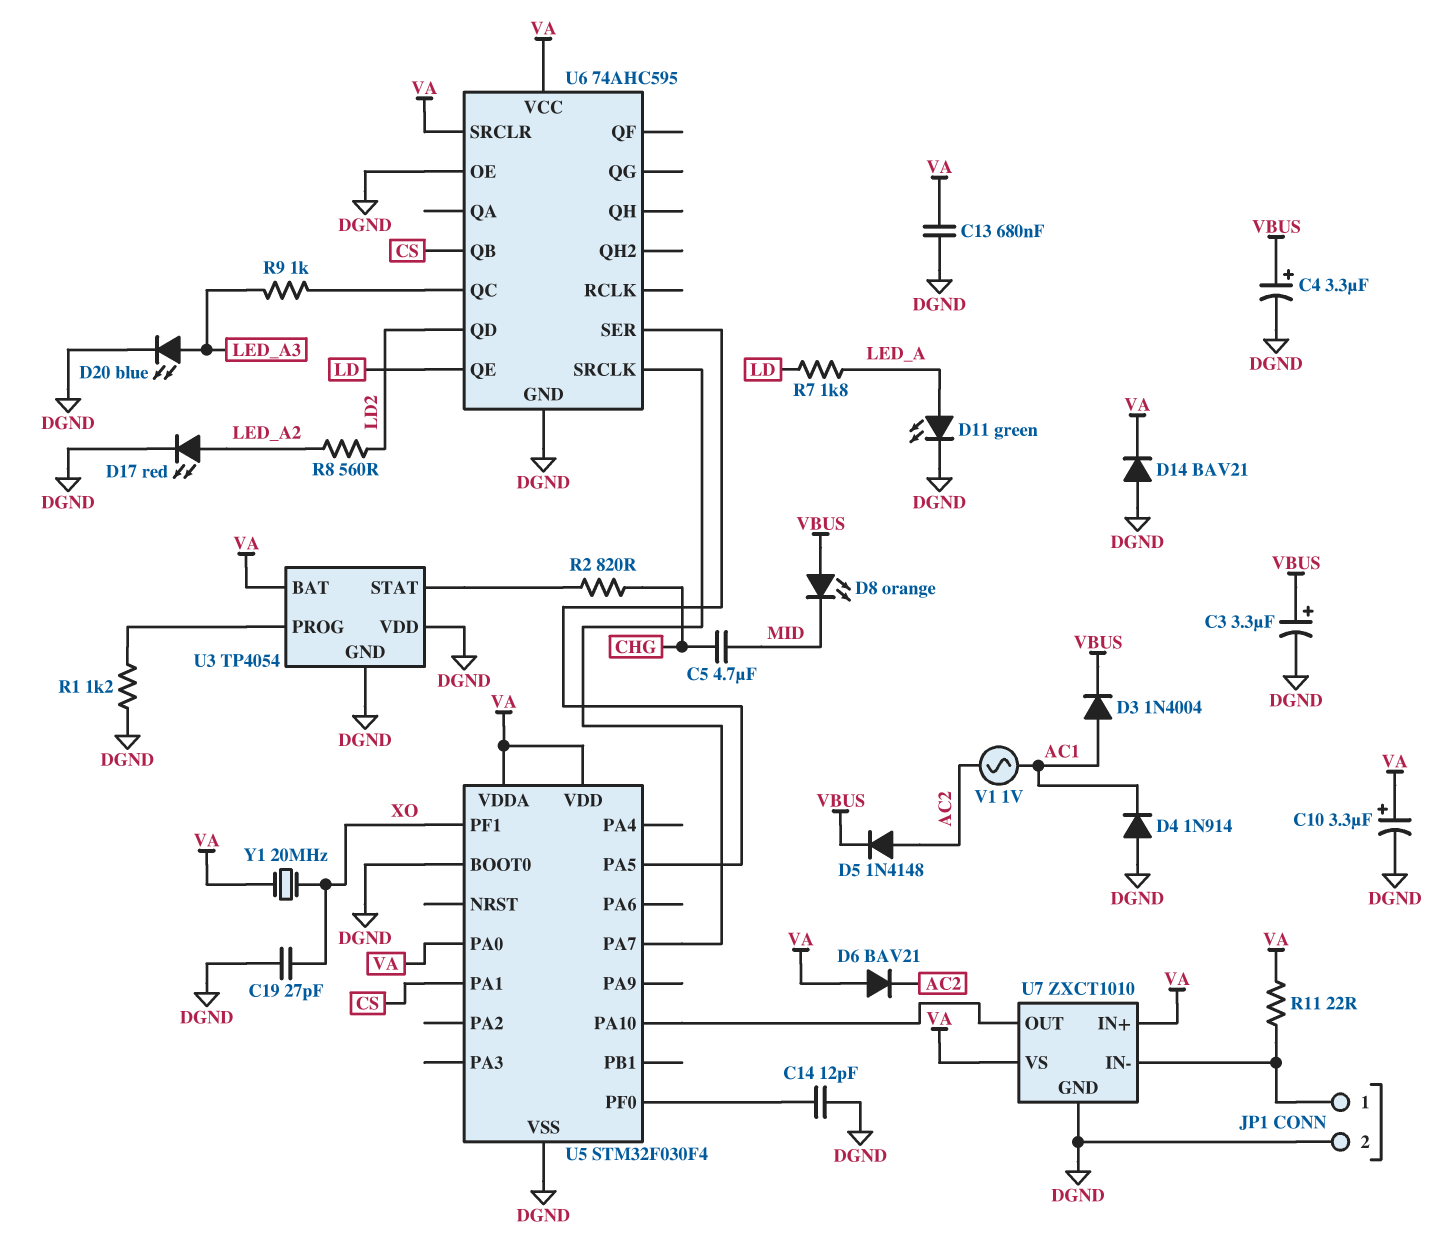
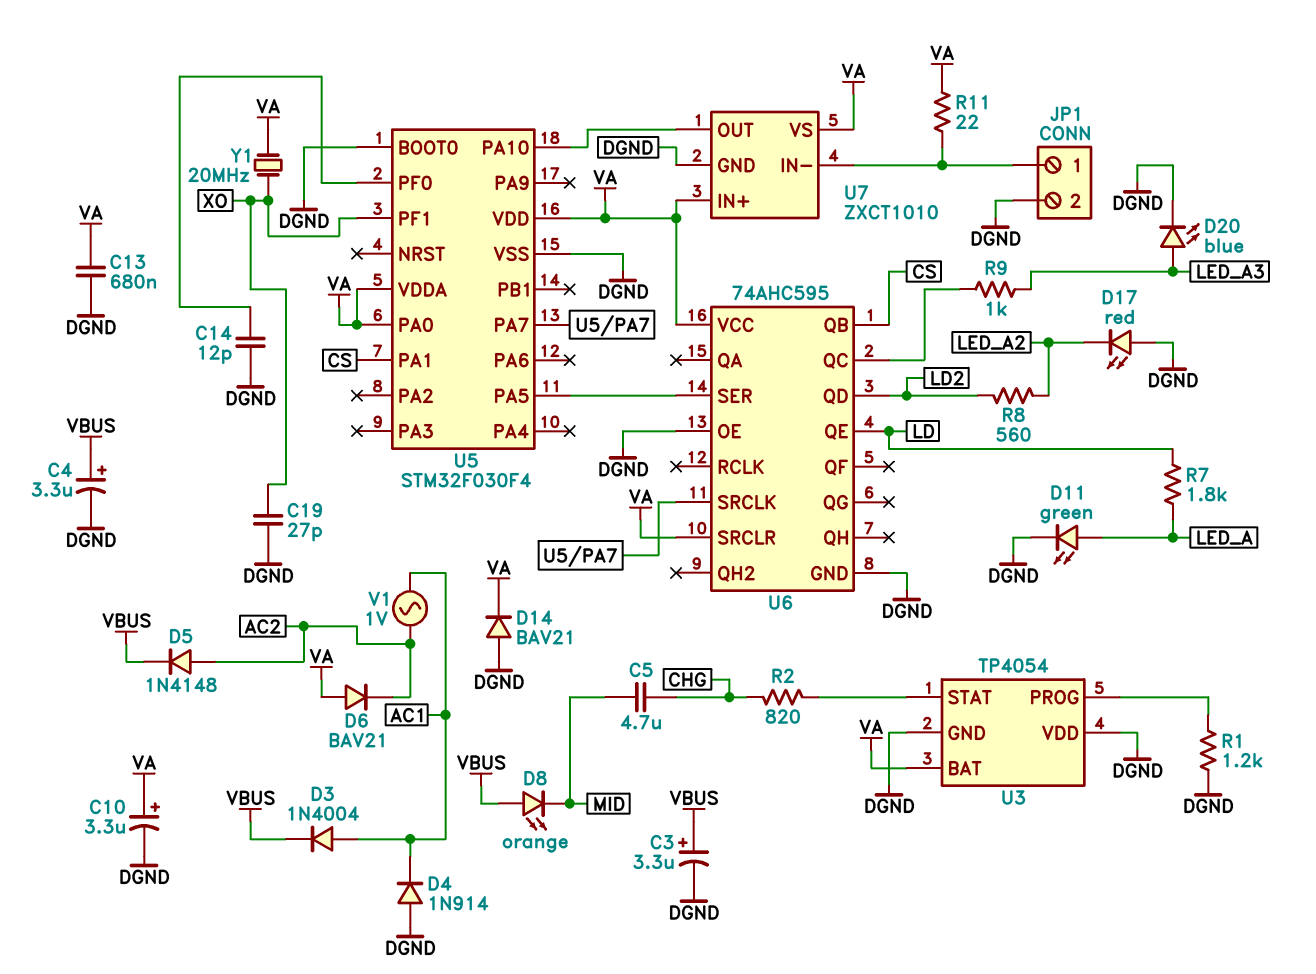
D17: LED red (A LED_A2, K DGND) -> LED red (A DGND, K LED_A2)

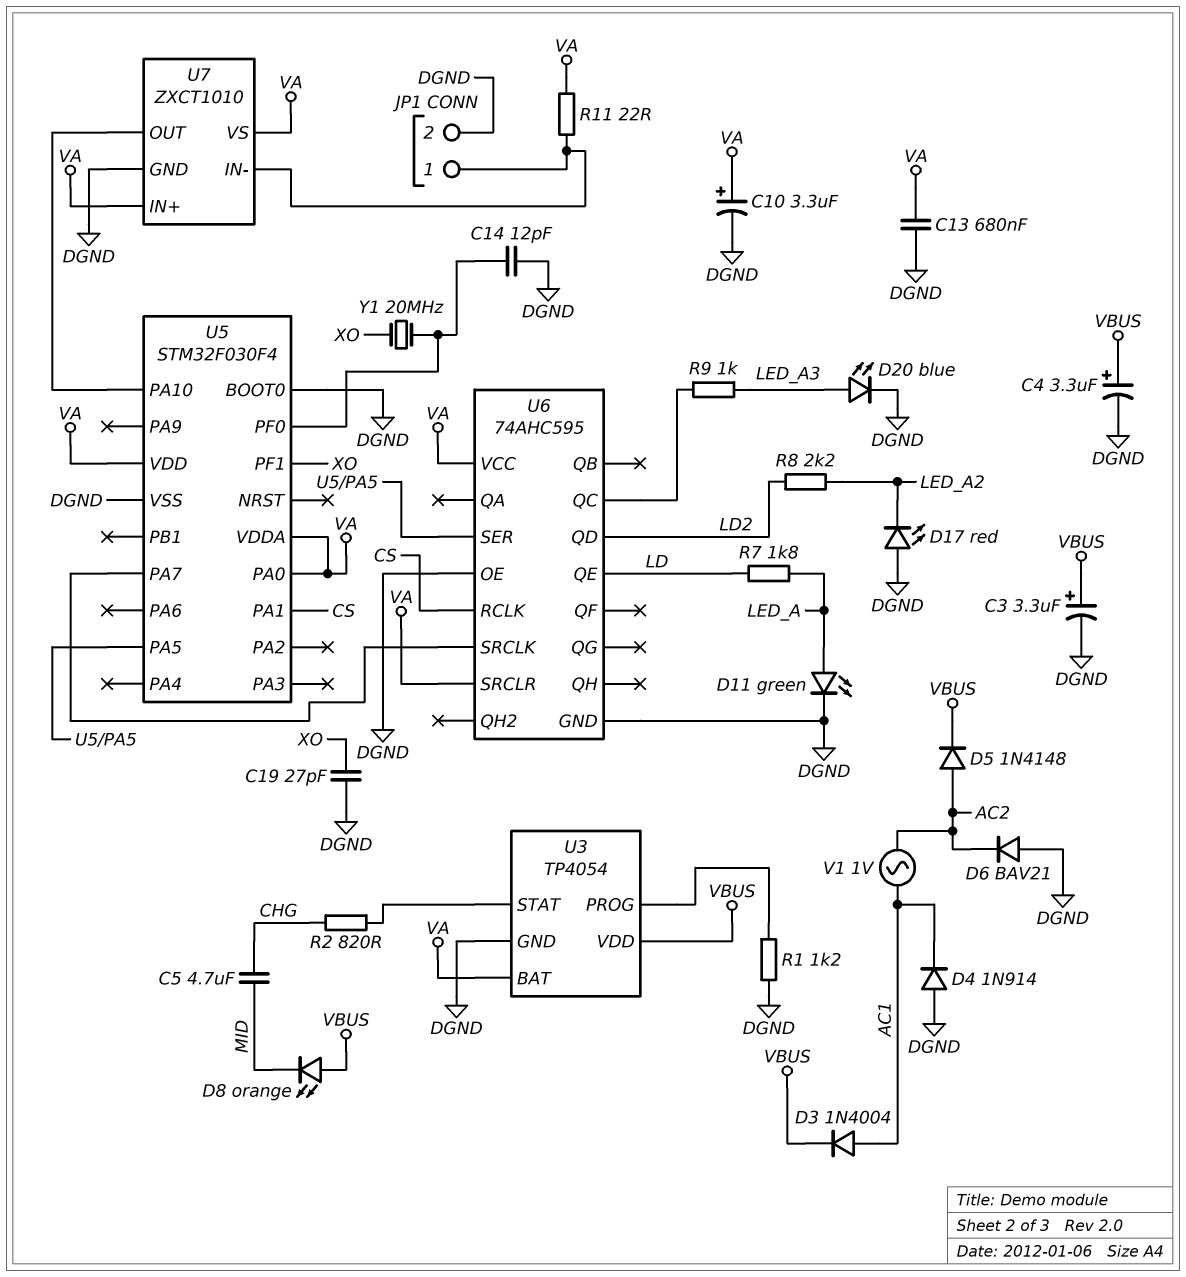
D6: diode BAV21 (A VA, K AC2) -> diode BAV21 (A DGND, K AC2)
D14: diode BAV21 (A DGND, K VA) -> none
R8: 560 (LD2, LED_A2) -> 2.2k (LD2, LED_A2)
U3 pin VDD: DGND -> VBUS
U6 pin QB: CS -> none
U6 pin RCLK: none -> CS
Y1: 20MHz (VA, XO) -> 20MHz (U5/PF0, XO)

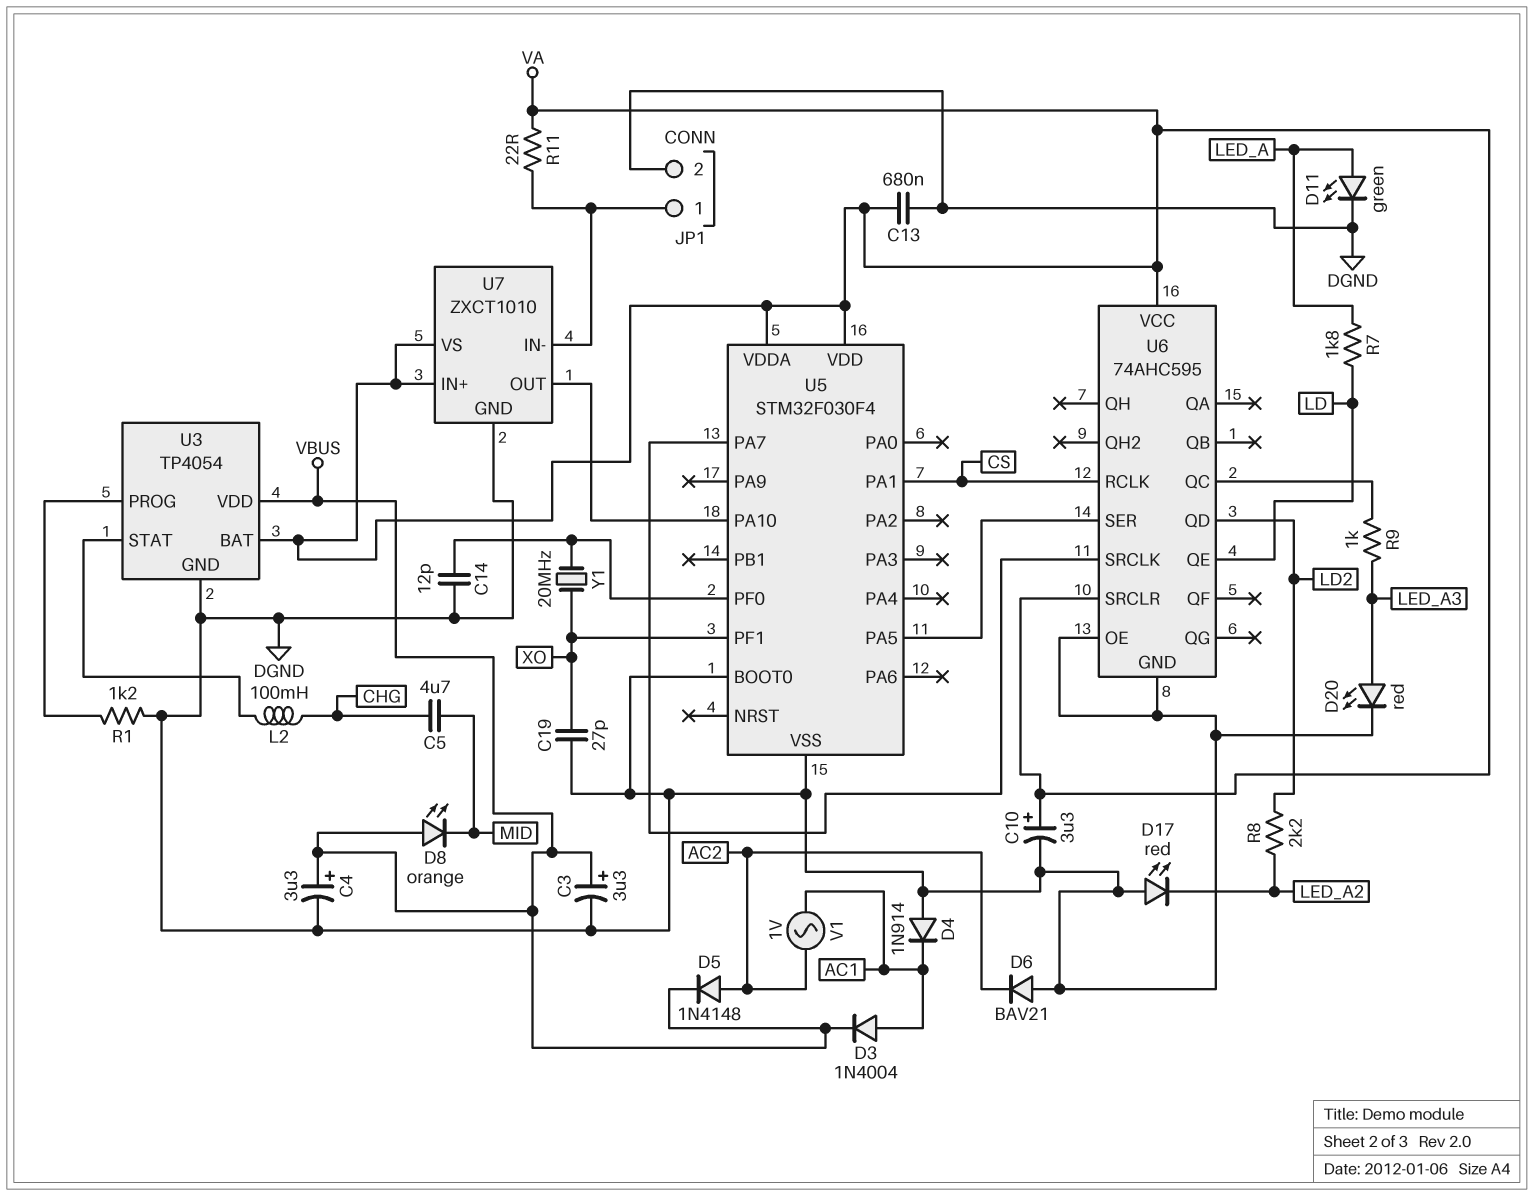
D20: LED blue (A LED_A3, K DGND) -> LED red (A LED_A3, K DGND)
L2: none -> 100mH (CHG, U3/STAT)
R2: 820 (CHG, U3/STAT) -> none
U5 pin PA0: VA -> none

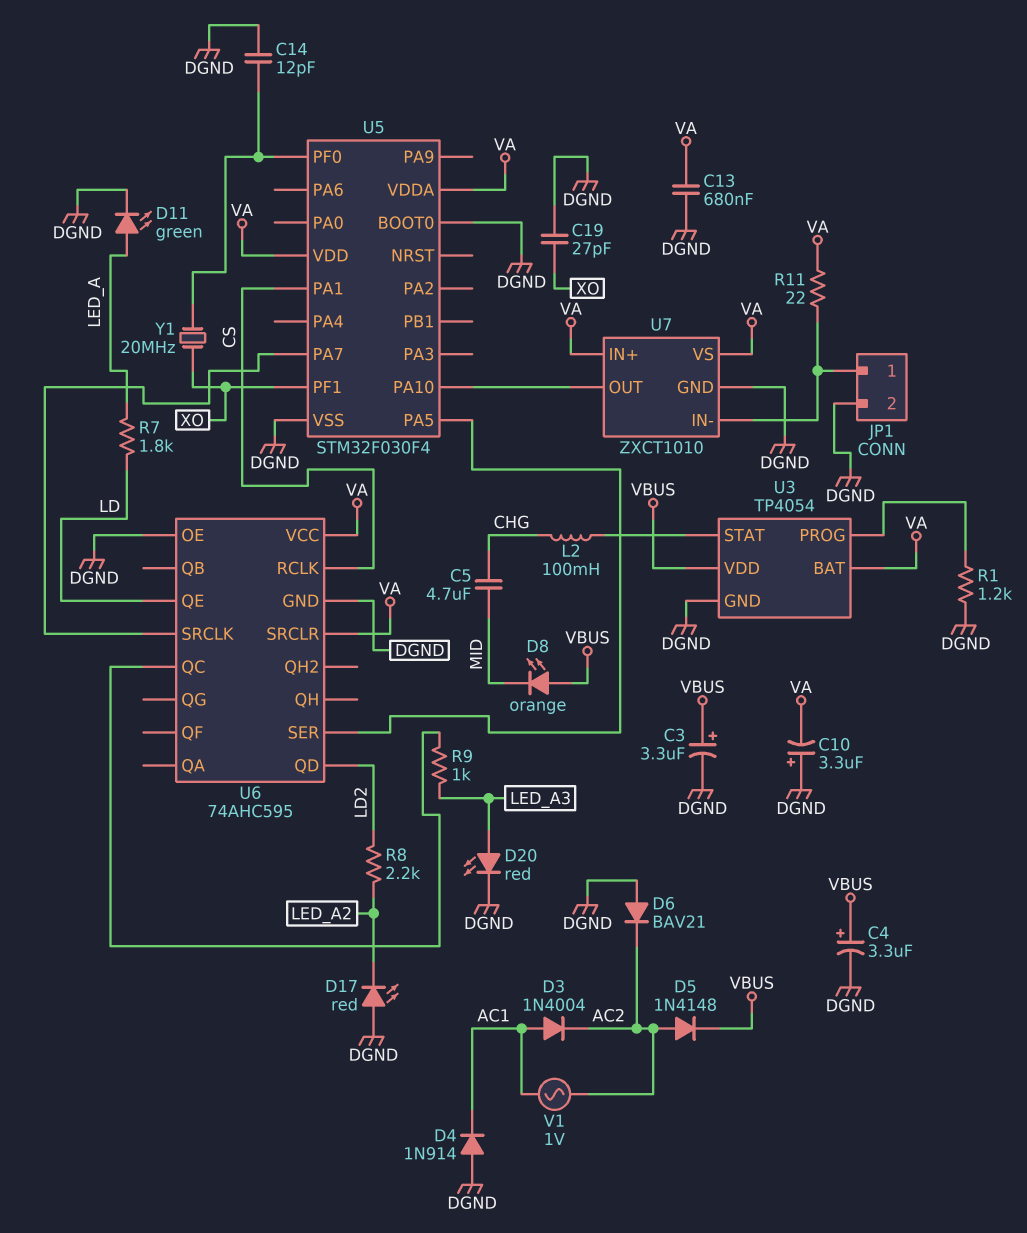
C10: 3.3uF (plus VA, minus DGND) -> 3.3uF (plus DGND, minus VA)
D3: diode 1N4004 (A AC1, K VBUS) -> diode 1N4004 (A AC1, K AC2)

